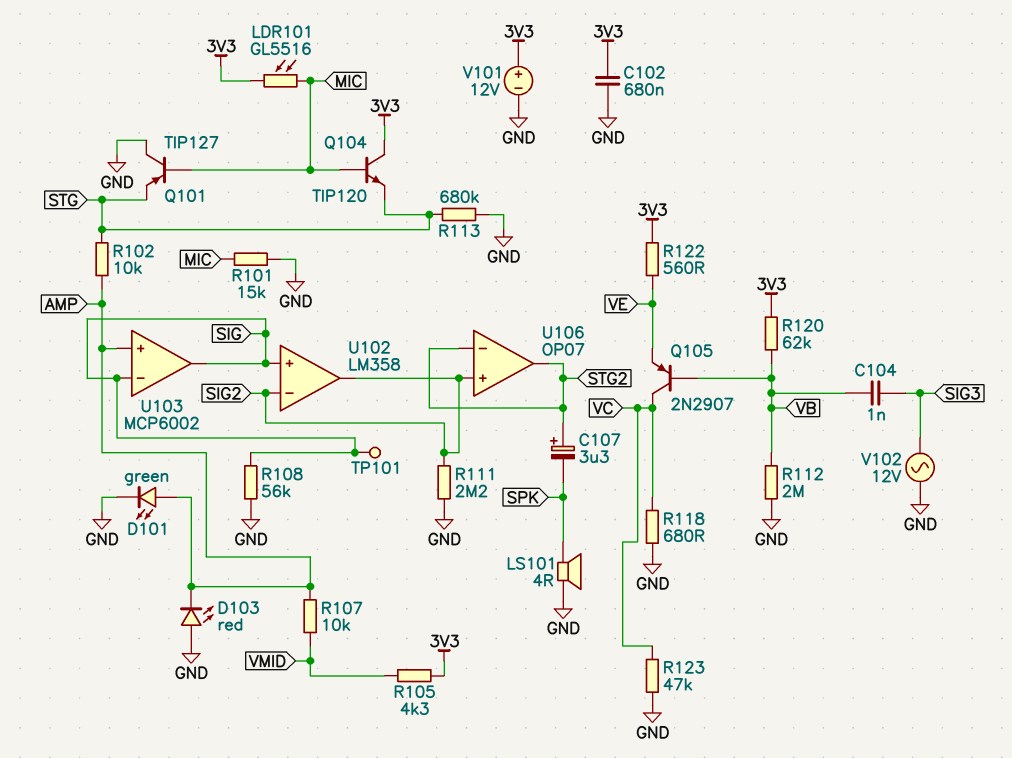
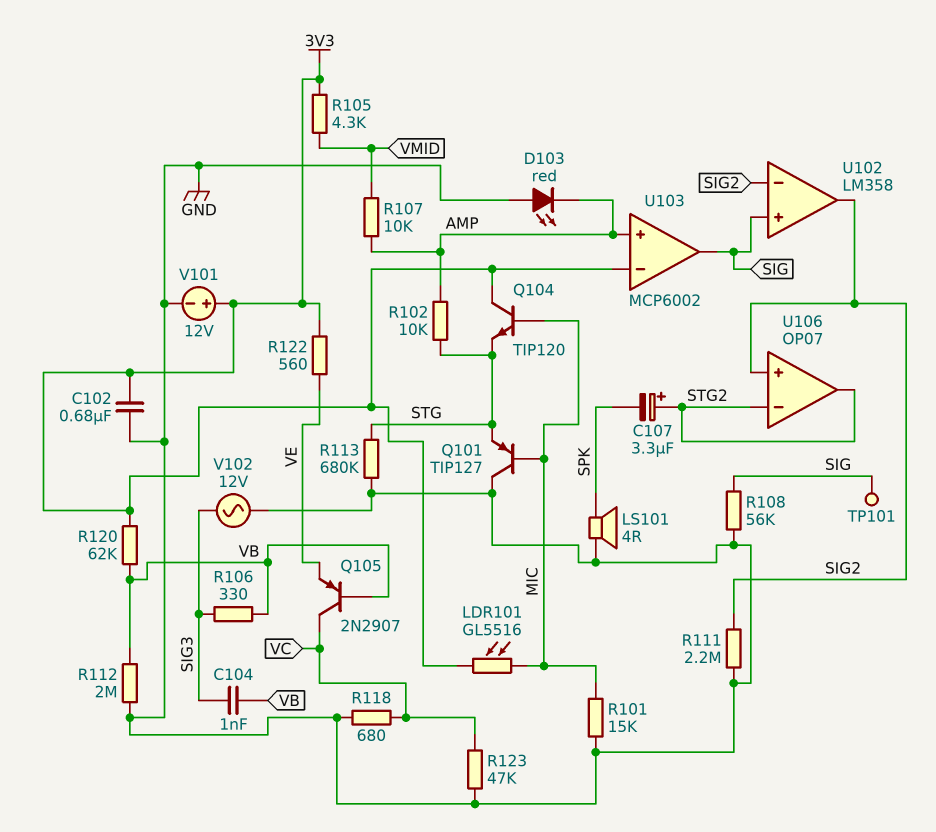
D101: LED green (A AMP, K GND) -> none
R106: none -> 330 (SIG3, VB)
U103 pin in-: SIG -> 3V3

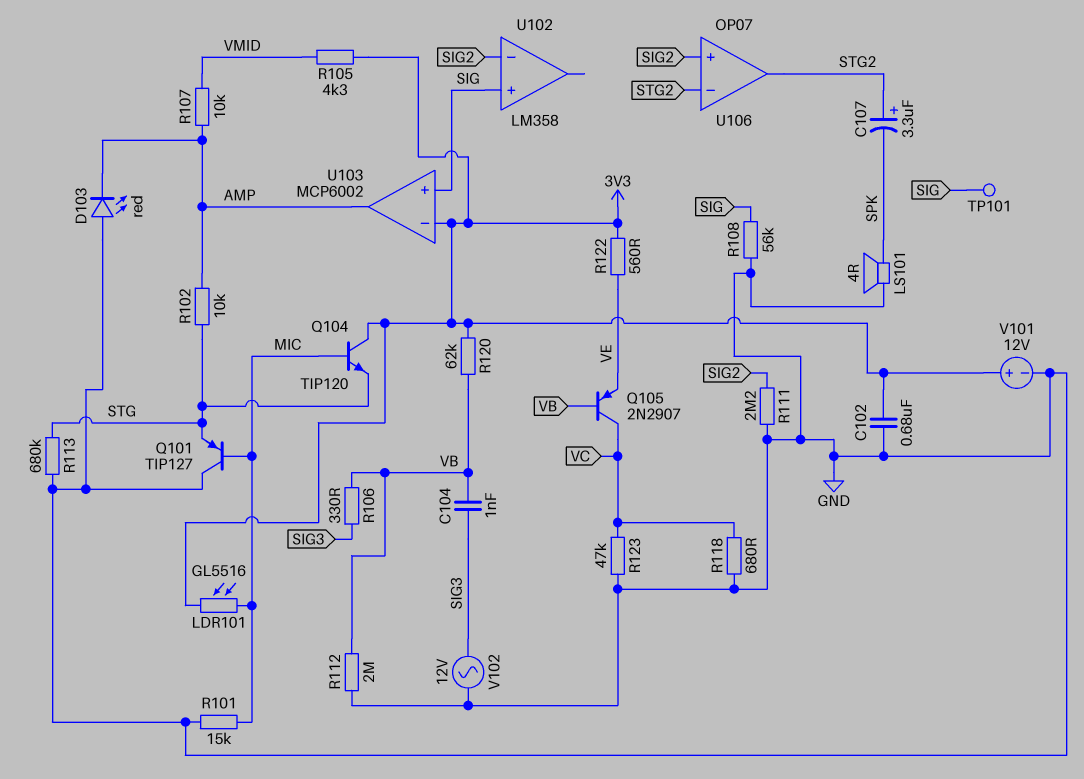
U102 pin out: SIG2 -> none
U103 pin in+: AMP -> SIG
U103 pin out: SIG -> AMP

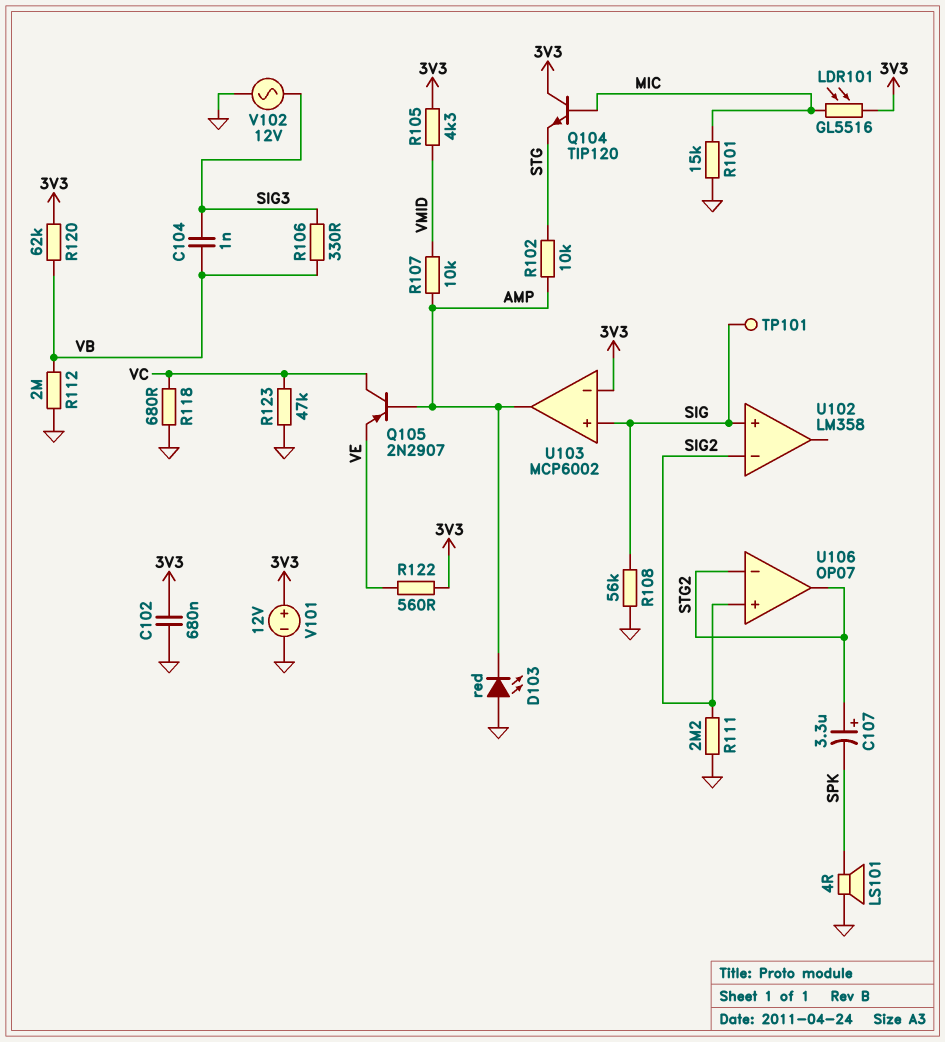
Q101: PNP TIP127 (B MIC, C GND, E STG) -> none
Q105: PNP 2N2907 (B VB, C VC, E VE) -> PNP 2N2907 (B AMP, C VC, E VE)
R113: 680k (GND, STG) -> none

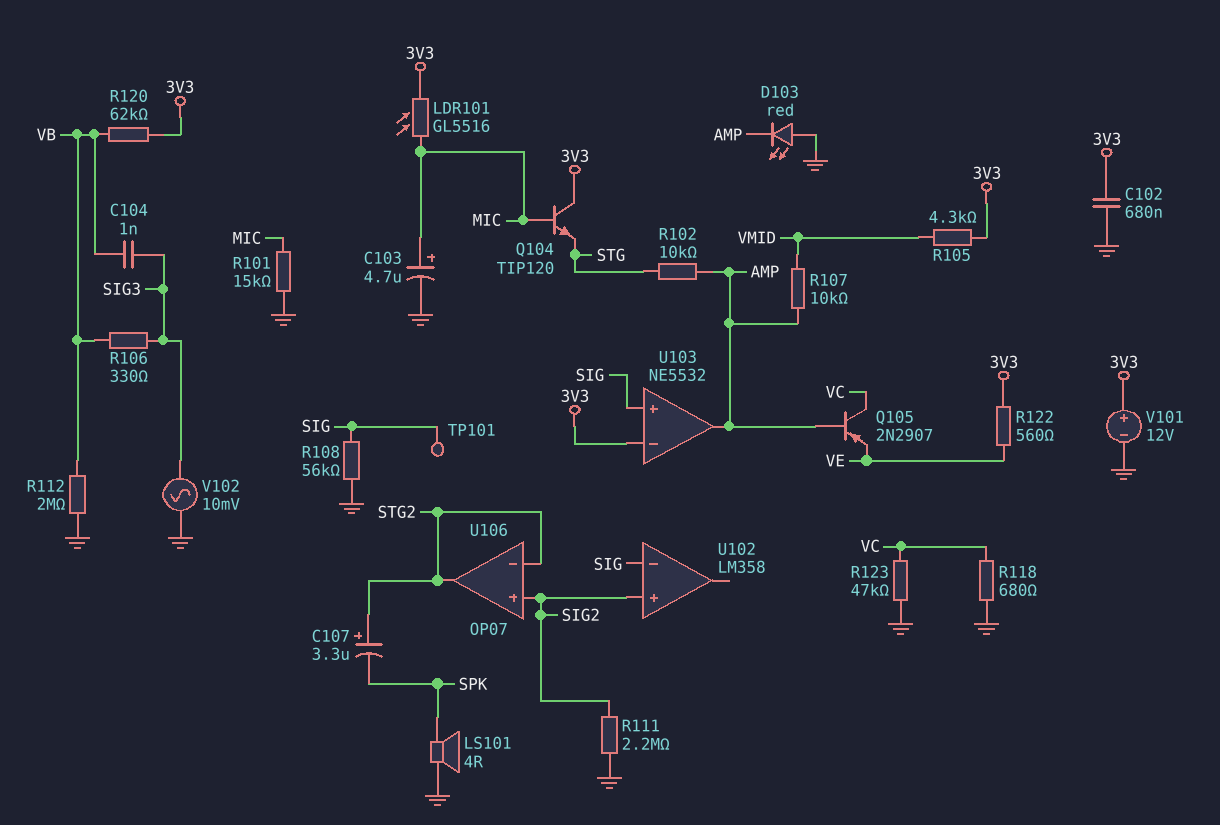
C103: none -> 4.7uF (plus MIC, minus GND)
U102 pin in+: SIG -> SIG2
U102 pin in-: SIG2 -> SIG
U103: MCP6002 -> NE5532
V102: AC 12V (GND, SIG3) -> AC 10mV (GND, SIG3)

